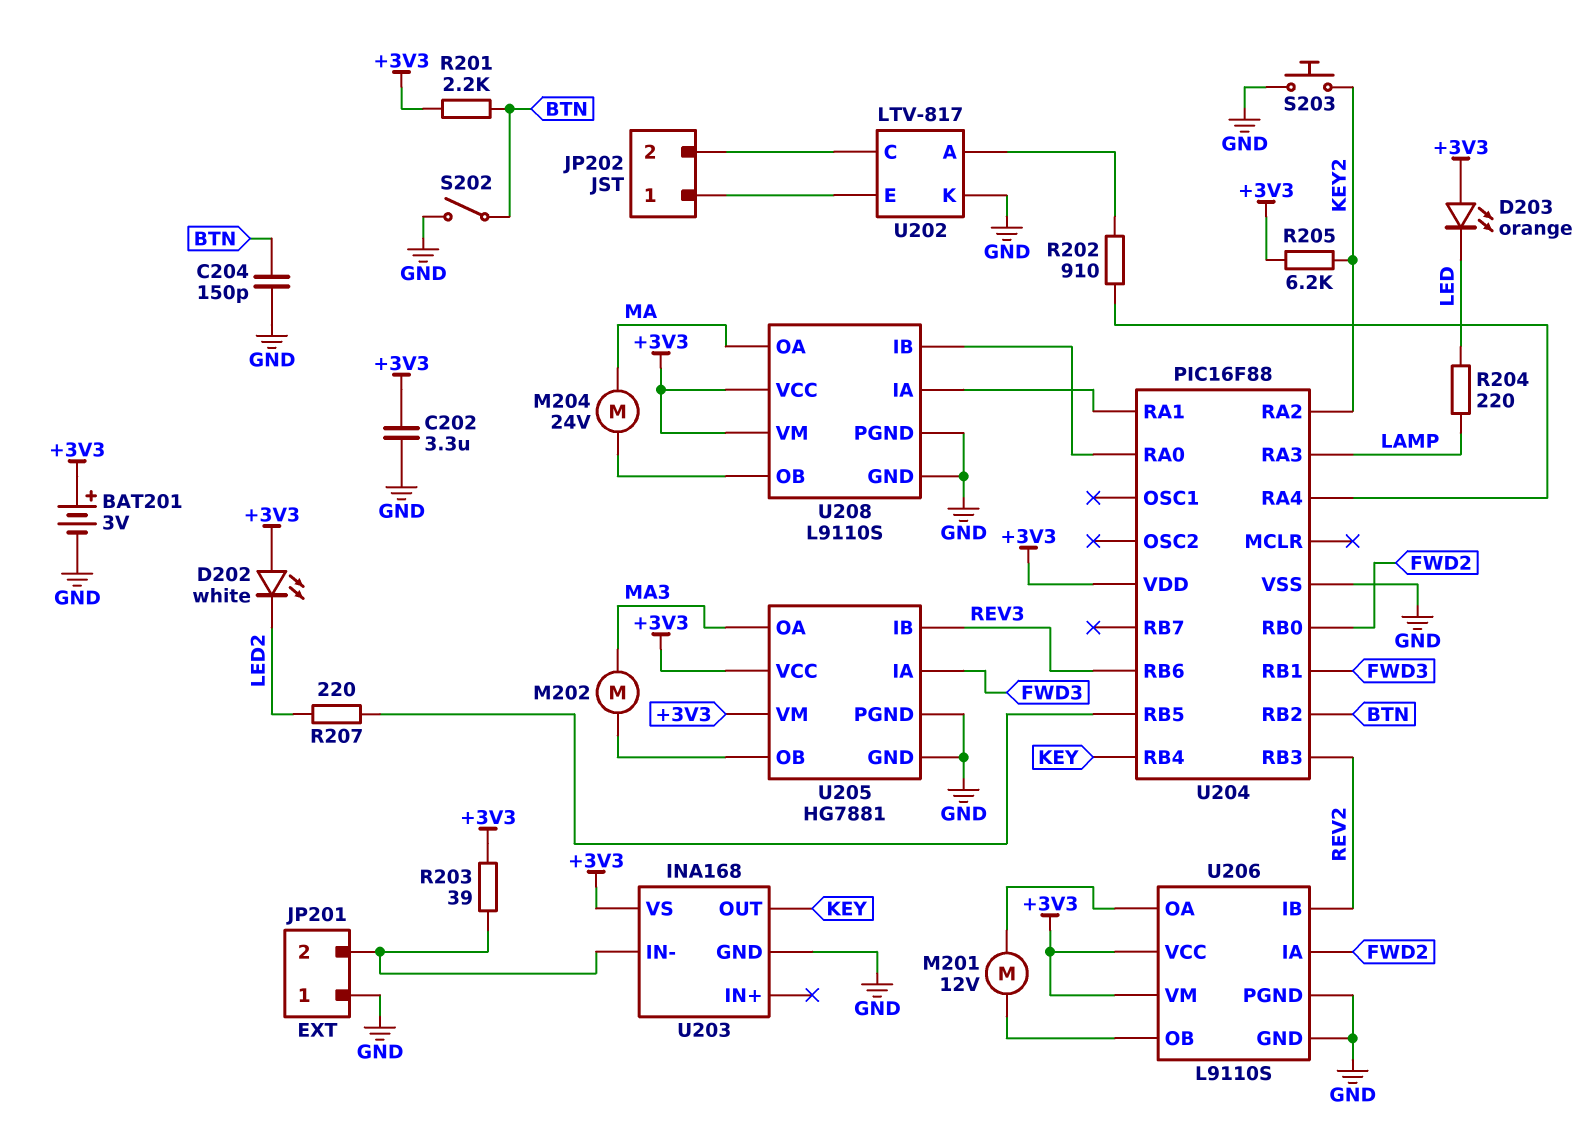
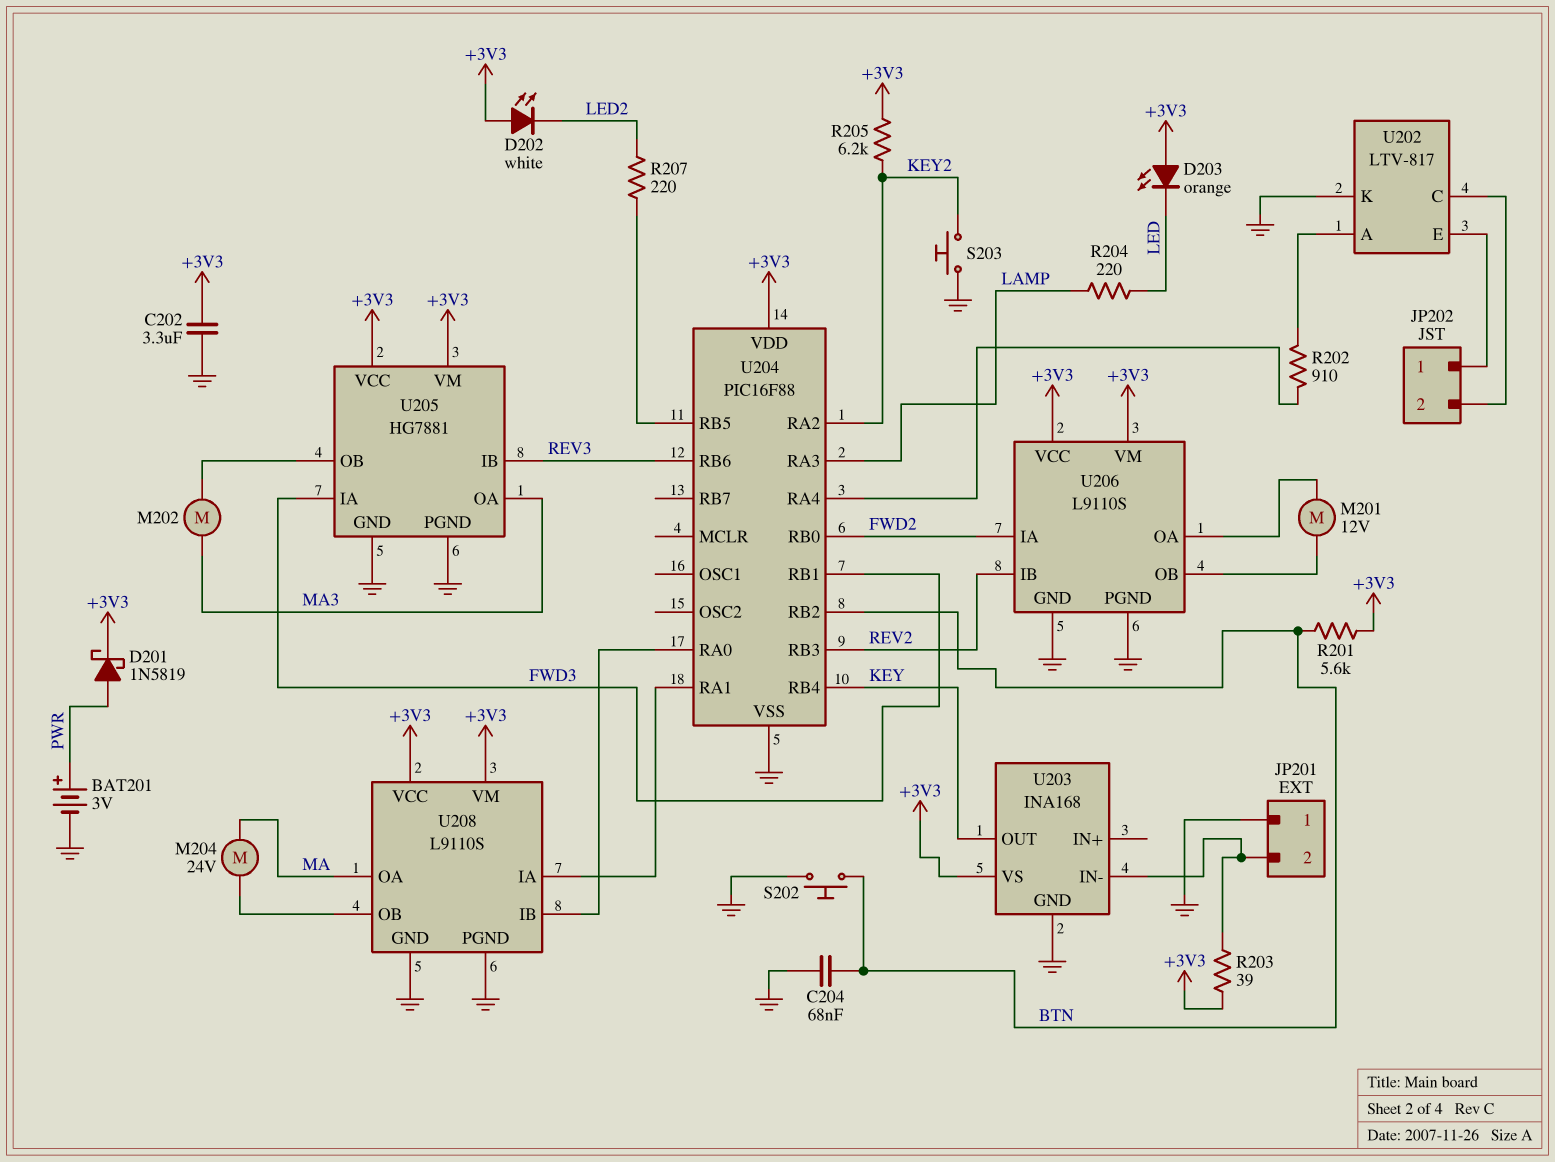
BAT201: 3V (plus +3V3, minus GND) -> 3V (plus PWR, minus GND)
C204: 150pF (BTN, GND) -> 68nF (BTN, GND)
D201: none -> schottky 1N5819 (A PWR, K +3V3)
R201: 2.2k (+3V3, BTN) -> 5.6k (+3V3, BTN)
S202: switch (BTN, GND) -> button (BTN, GND)

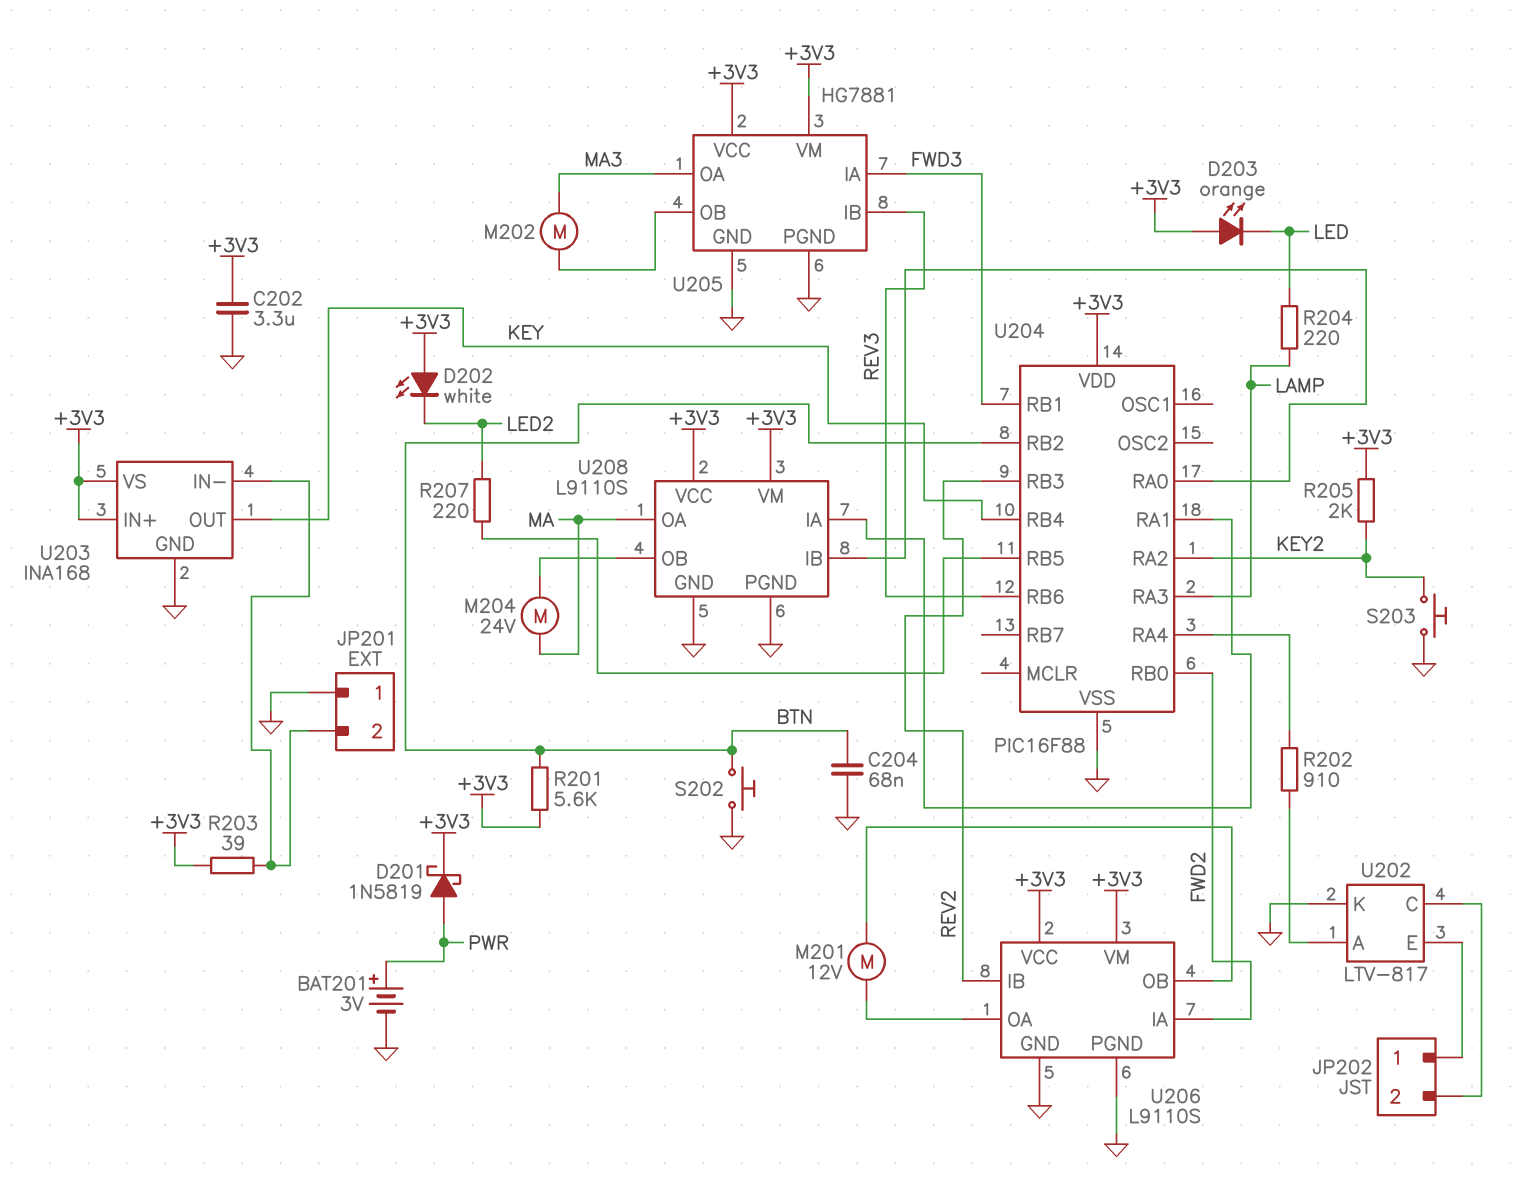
R205: 6.2k (+3V3, KEY2) -> 2k (+3V3, KEY2)
U203 pin IN+: none -> +3V3

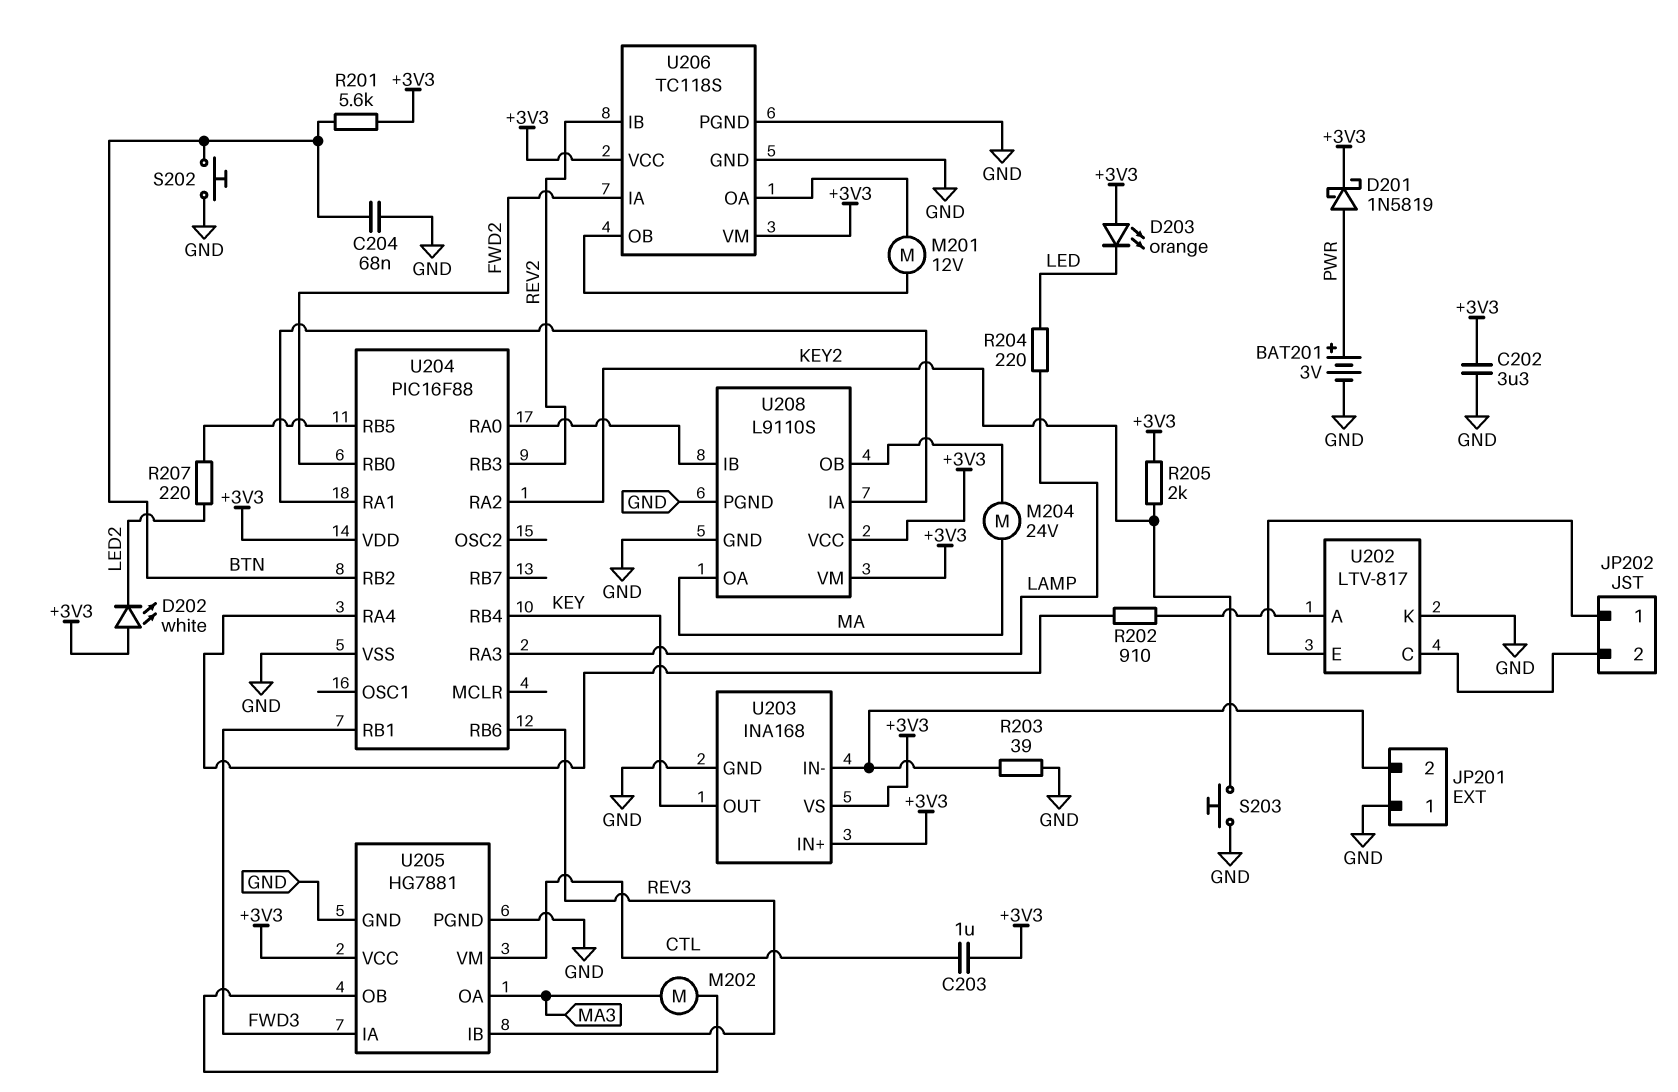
C203: none -> 1uF (+3V3, CTL)
R203: 39 (+3V3, JP201/2) -> 39 (GND, JP201/2)
U205 pin VM: +3V3 -> CTL
U206: L9110S -> TC118S

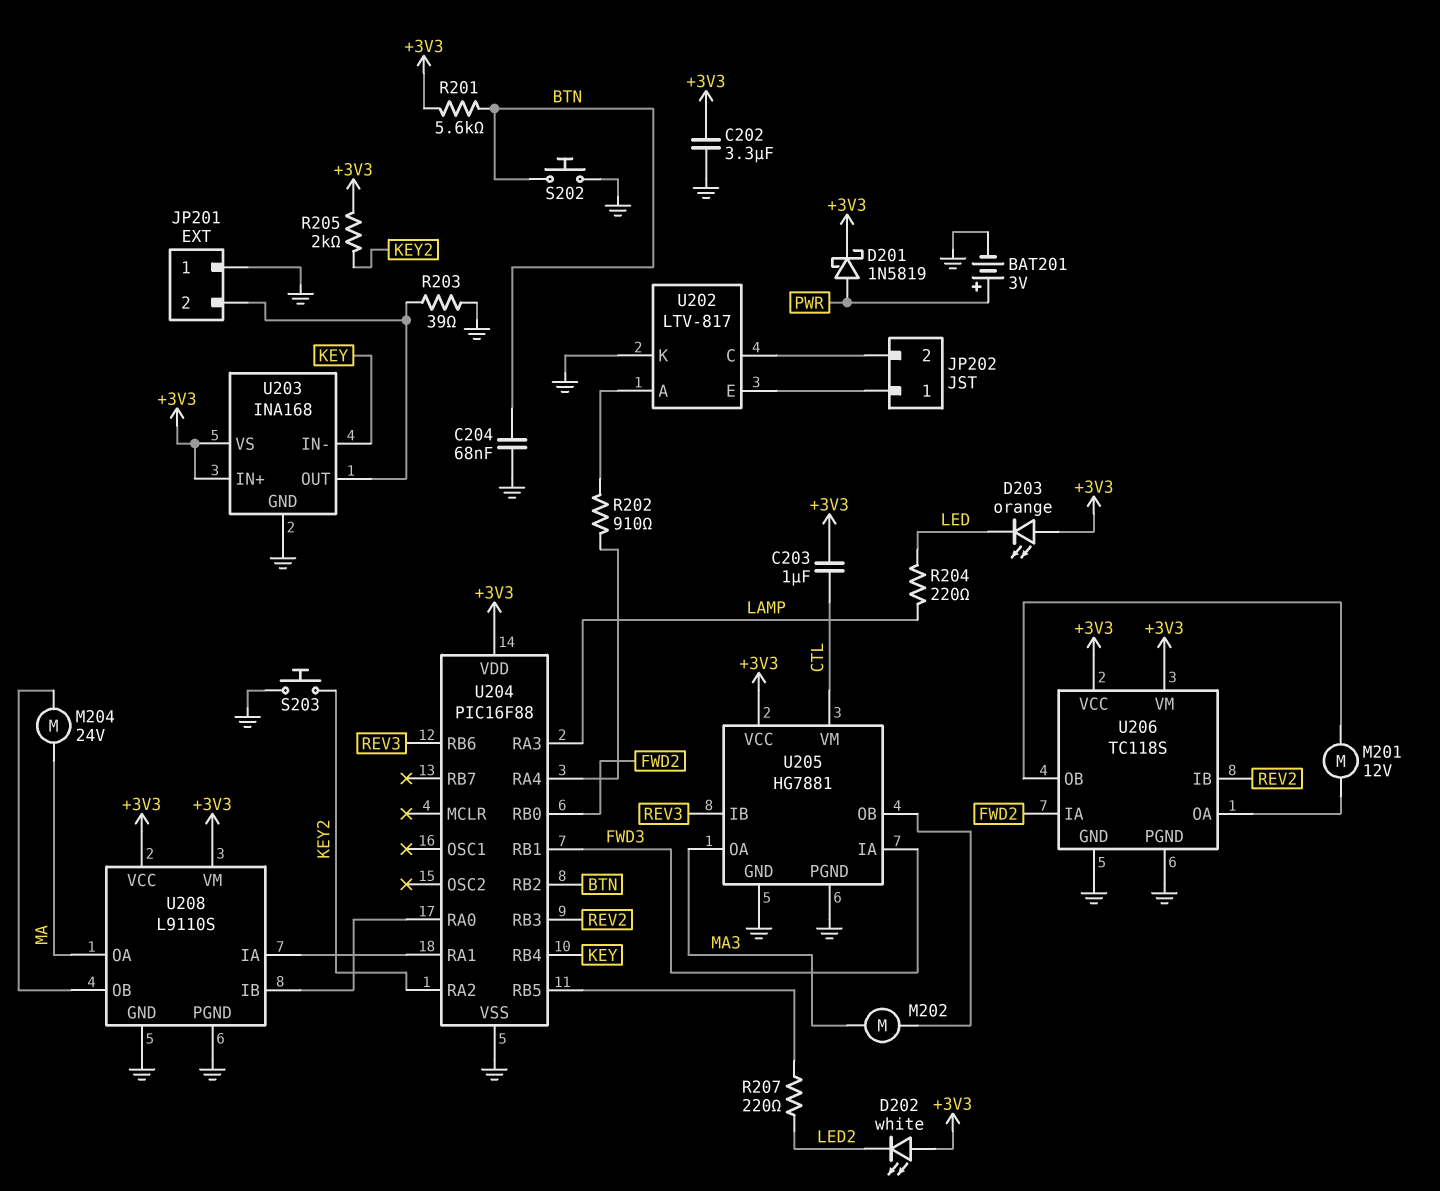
U203 pin IN-: JP201/2 -> KEY
U203 pin OUT: KEY -> JP201/2

